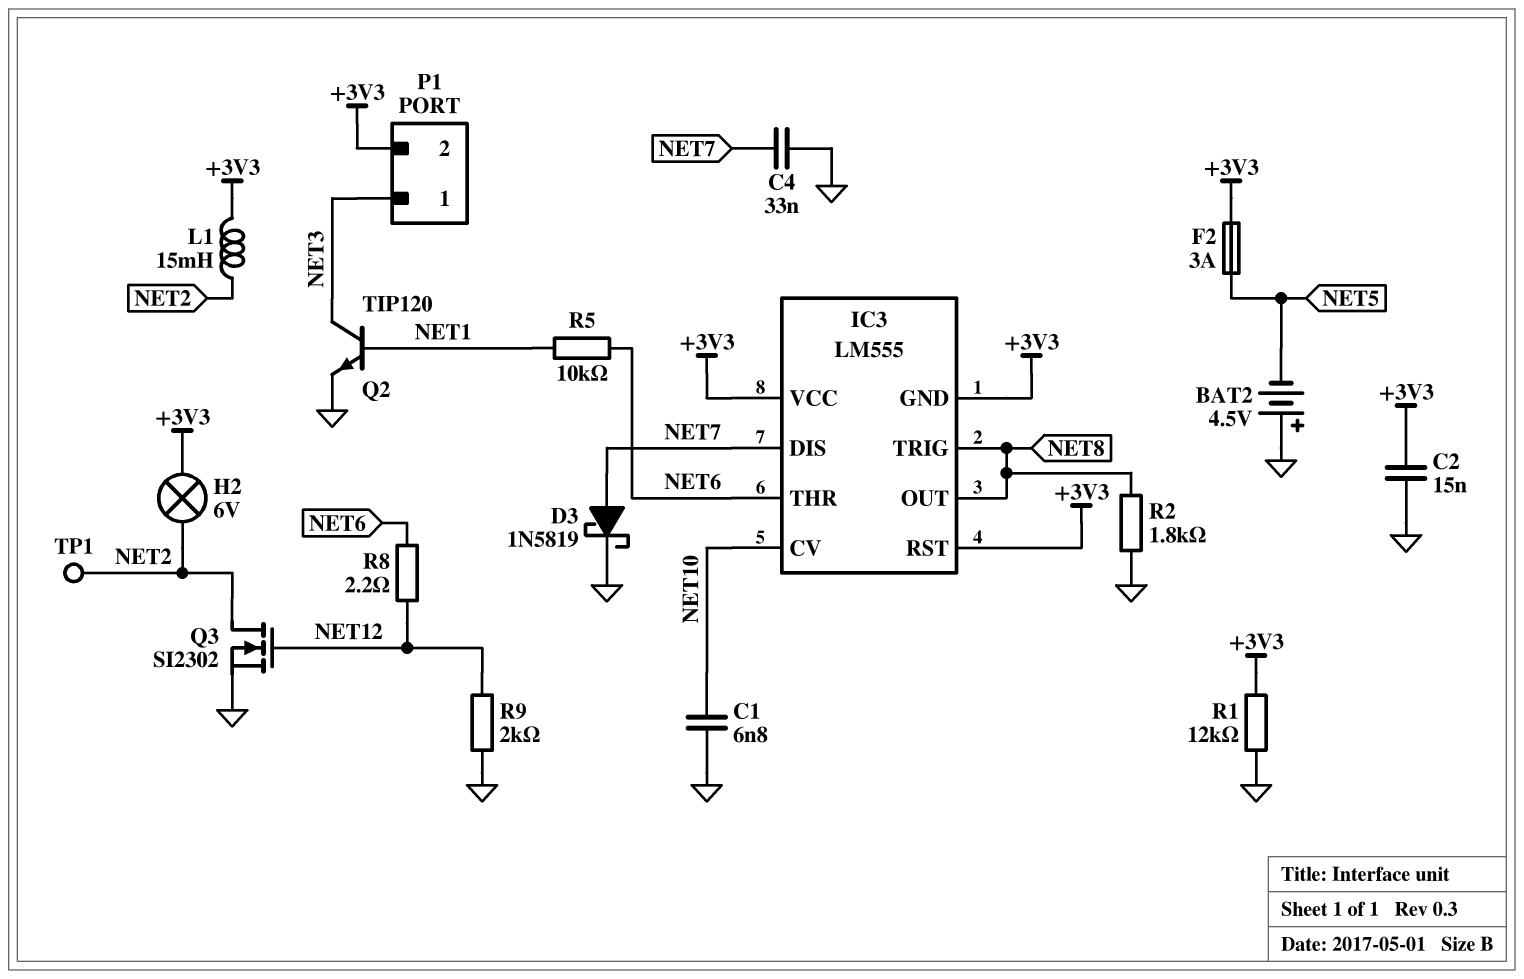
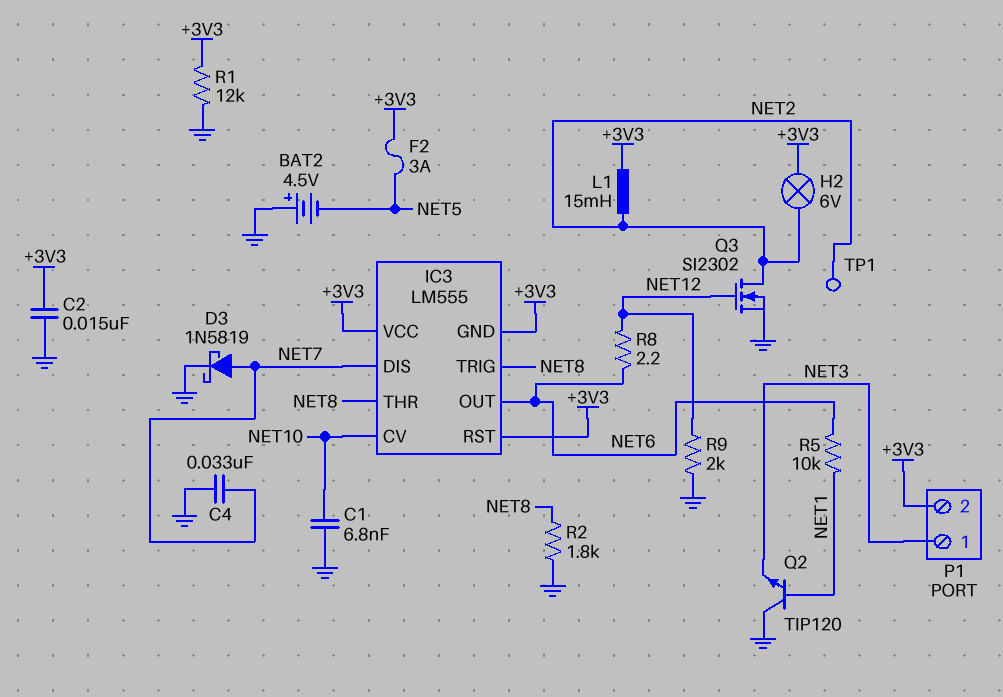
IC3 pin OUT: NET8 -> NET6
IC3 pin THR: NET6 -> NET8
Q2: NPN TIP120 (B NET1, C NET3, E GND) -> NPN TIP120 (B NET1, C GND, E NET3)

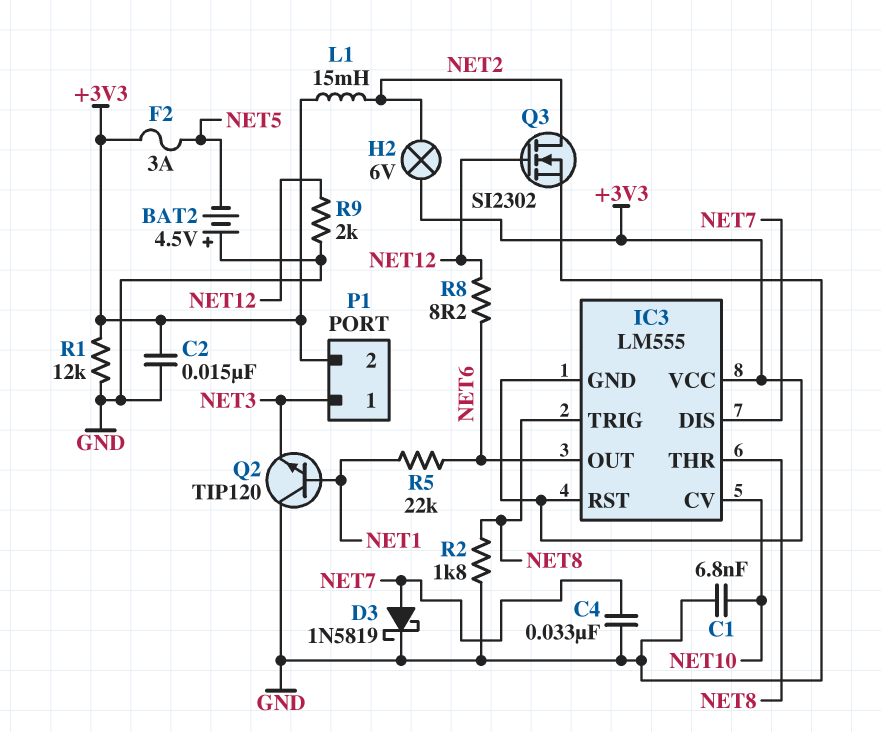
R5: 10k (NET1, NET6) -> 22k (NET1, NET6)
R8: 2.2 (NET6, NET12) -> 8.2 (NET6, NET12)
TP1: test point (NET2) -> none

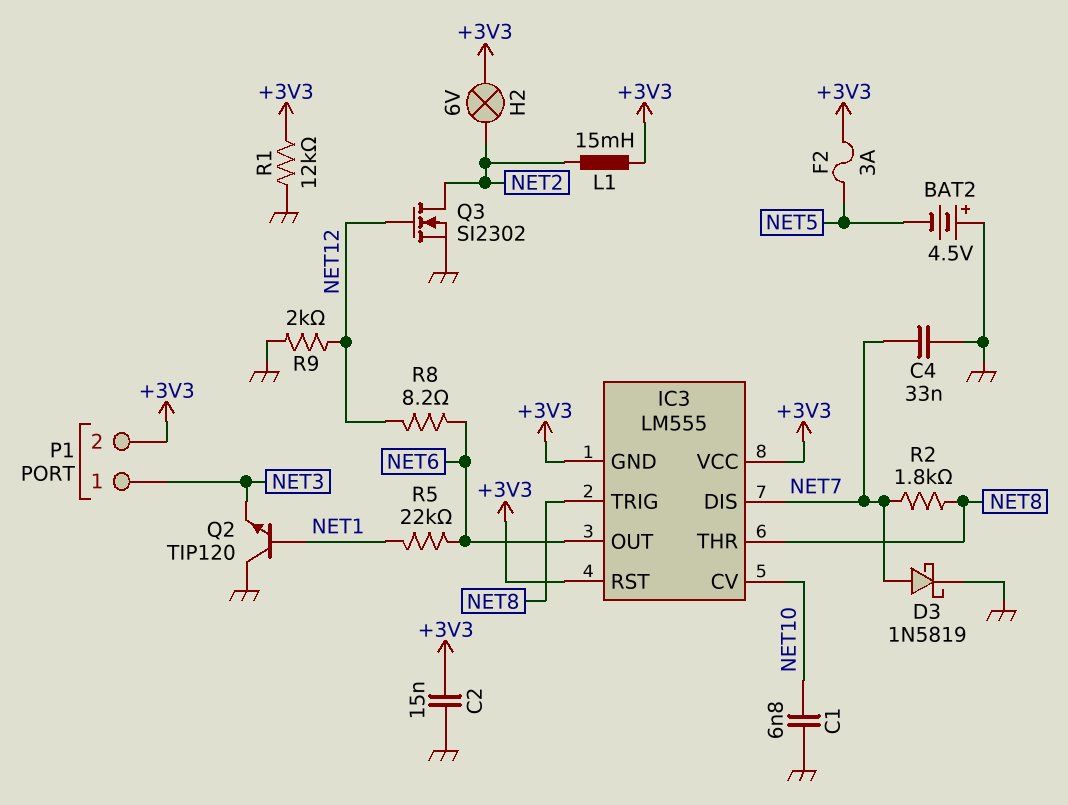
R2: 1.8k (GND, NET8) -> 1.8k (NET7, NET8)

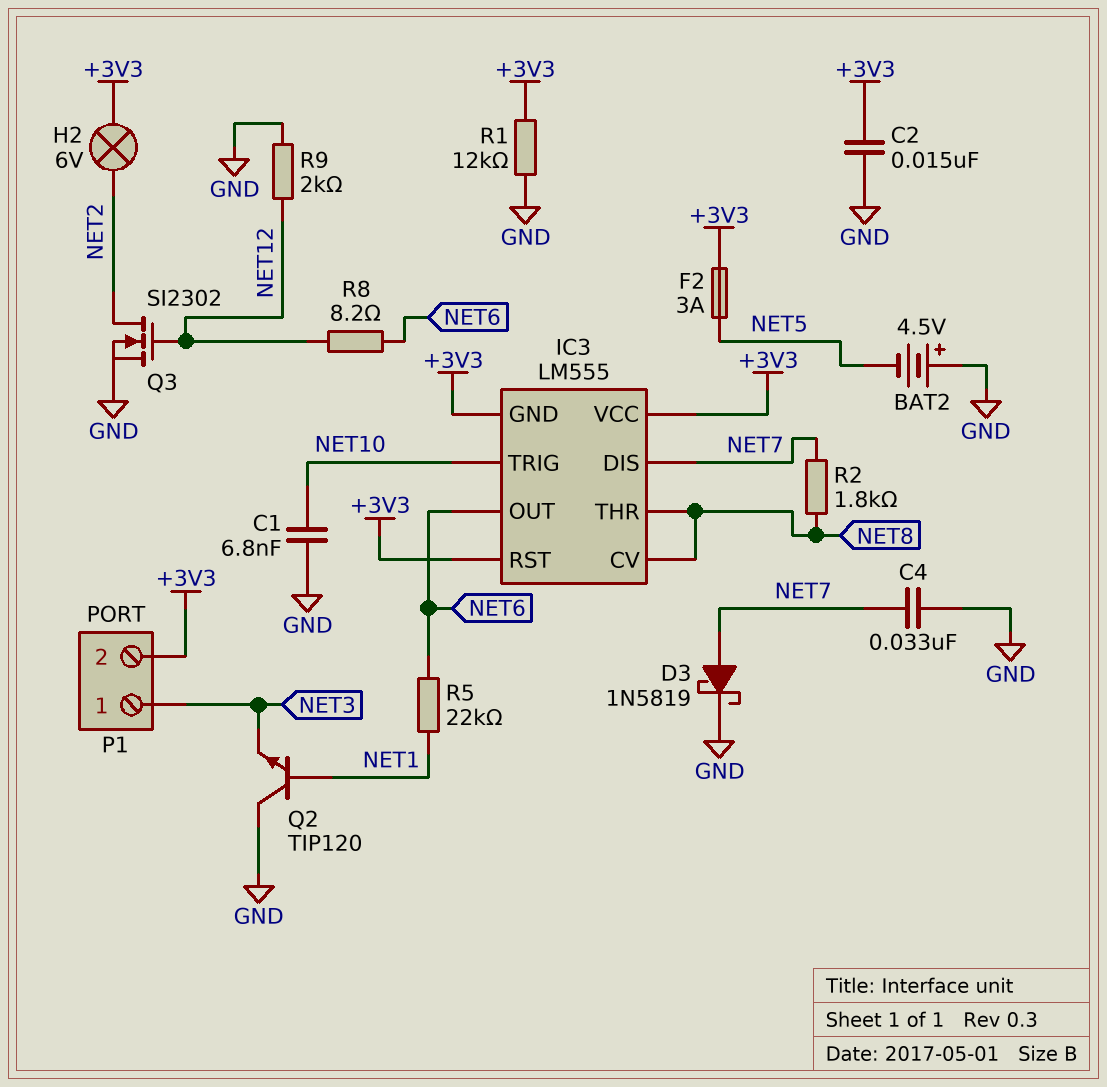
IC3 pin CV: NET10 -> NET8
IC3 pin TRIG: NET8 -> NET10
L1: 15mH (+3V3, NET2) -> none

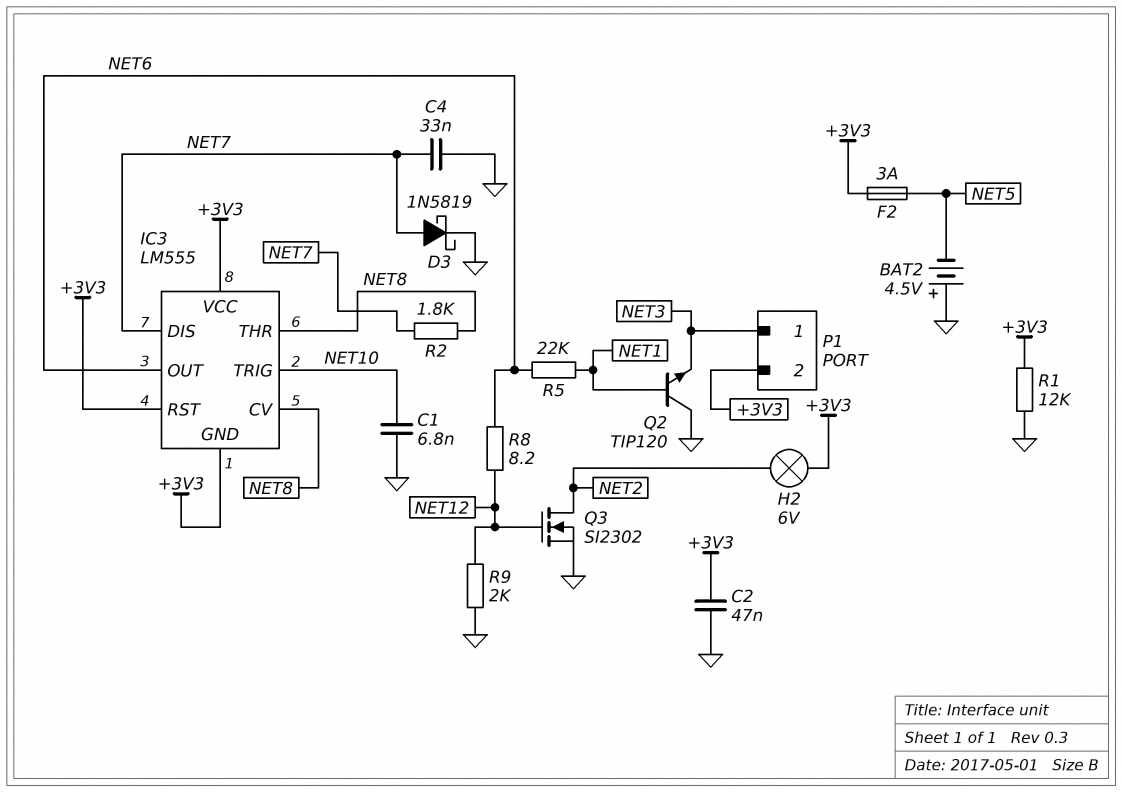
C2: 15nF (+3V3, GND) -> 47nF (+3V3, GND)

